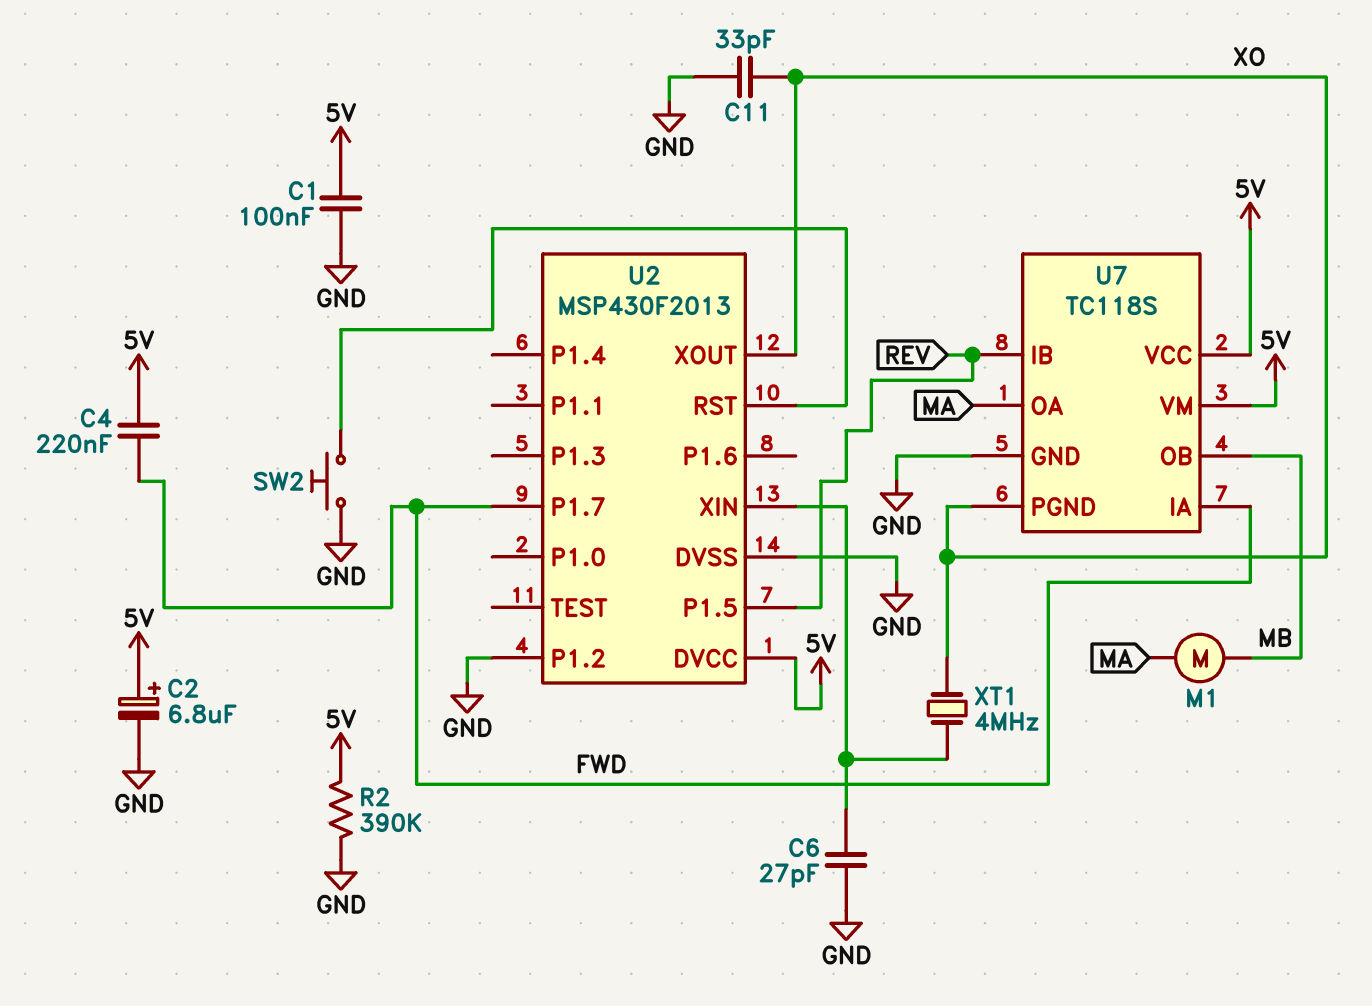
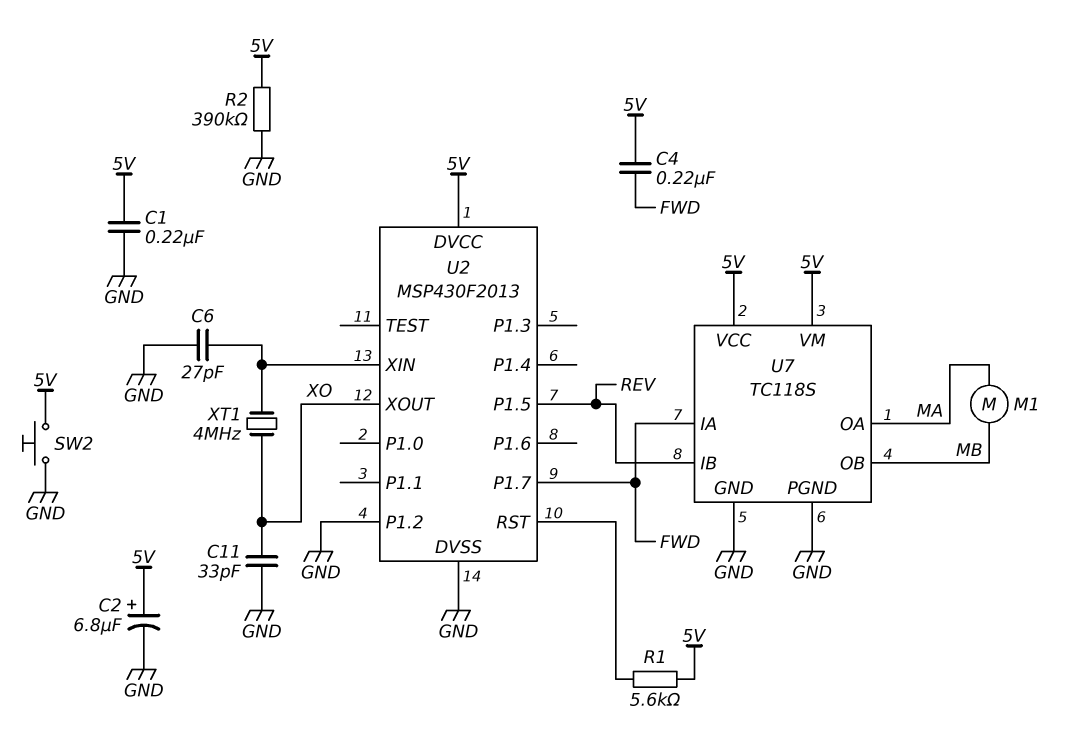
C1: 100nF (5V, GND) -> 220nF (5V, GND)
R1: none -> 5.6k (5V, U2/RST)
SW2: button (GND, U2/RST) -> button (5V, GND)
U7 pin PGND: XO -> GND

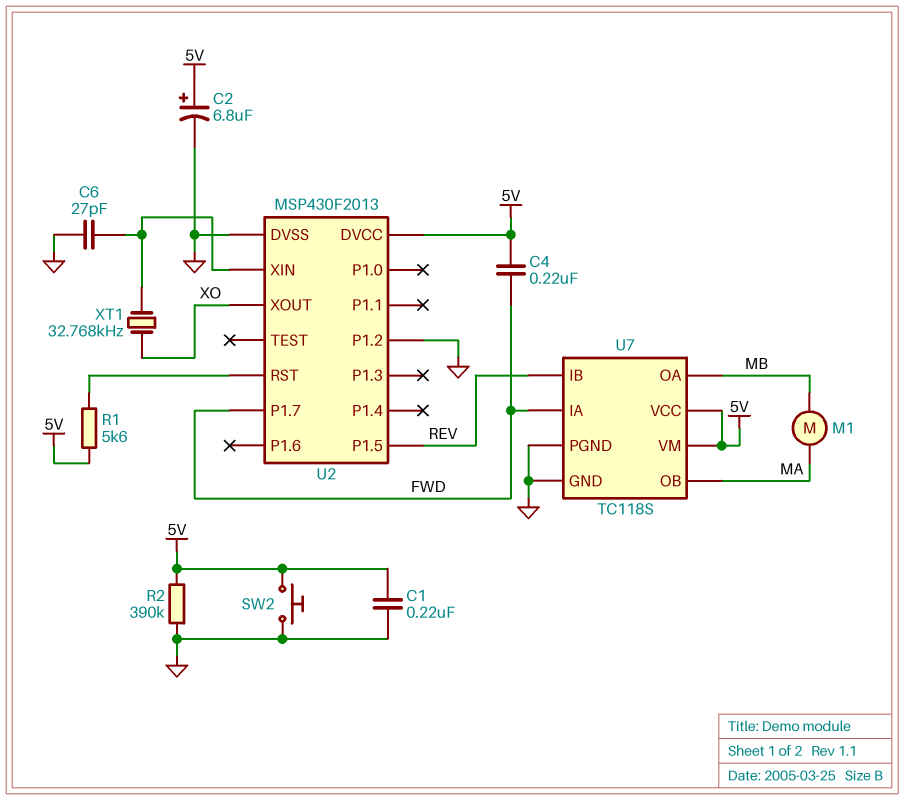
C11: 33pF (GND, XO) -> none
U7 pin OA: MA -> MB
U7 pin OB: MB -> MA
XT1: 4MHz (U2/XIN, XO) -> 32.768kHz (U2/XIN, XO)

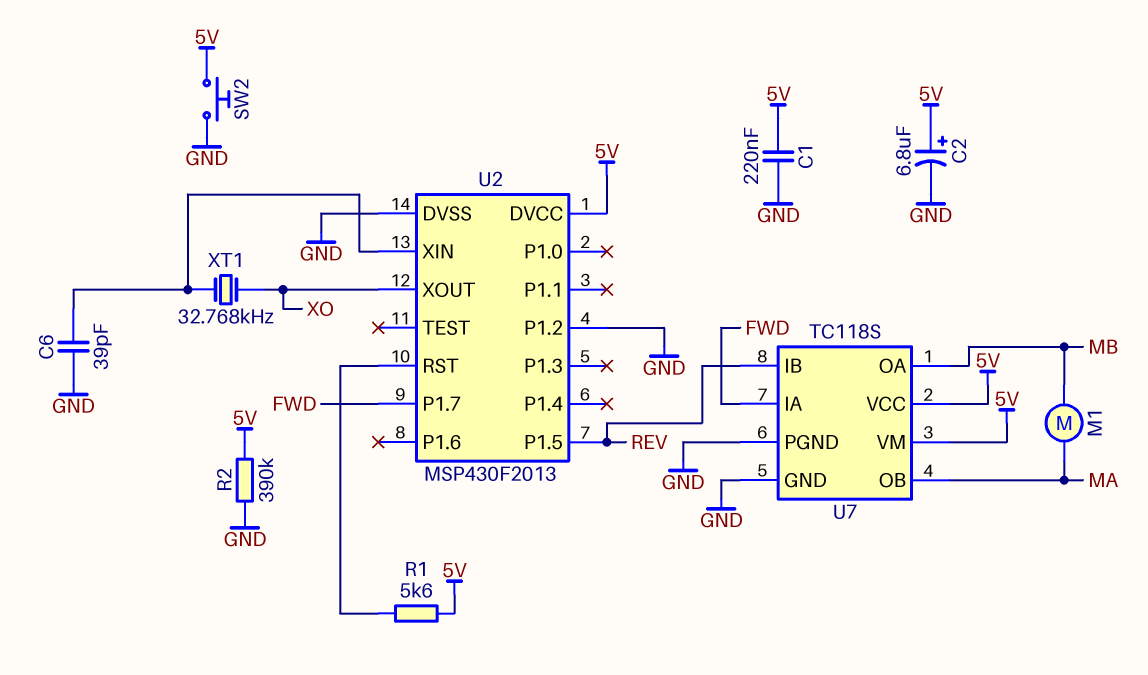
C4: 220nF (5V, FWD) -> none
C6: 27pF (GND, U2/XIN) -> 39pF (GND, U2/XIN)

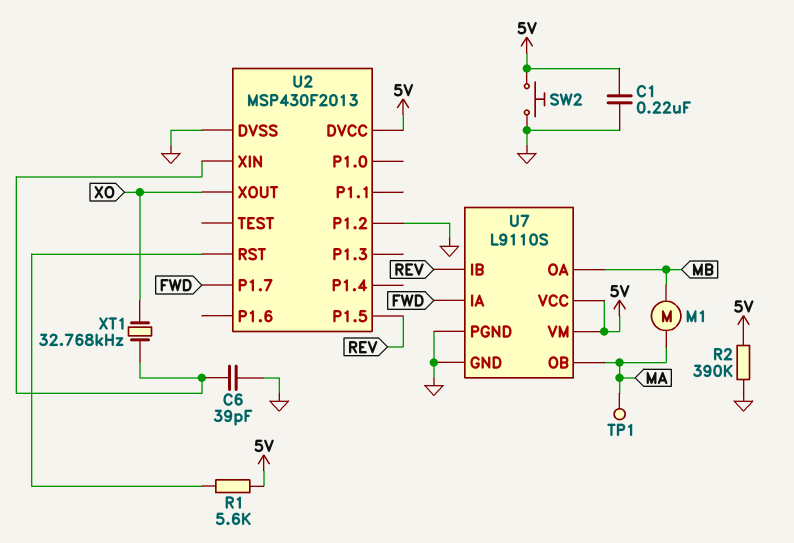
C2: 6.8uF (plus 5V, minus GND) -> none
TP1: none -> test point (MA)
U7: TC118S -> L9110S

